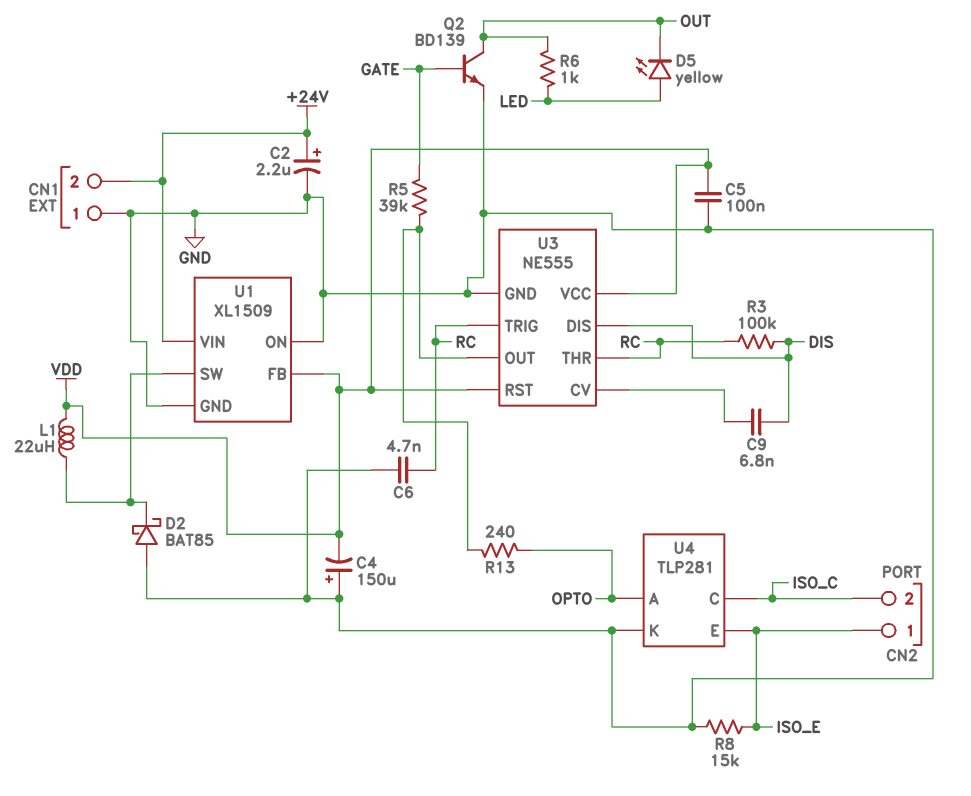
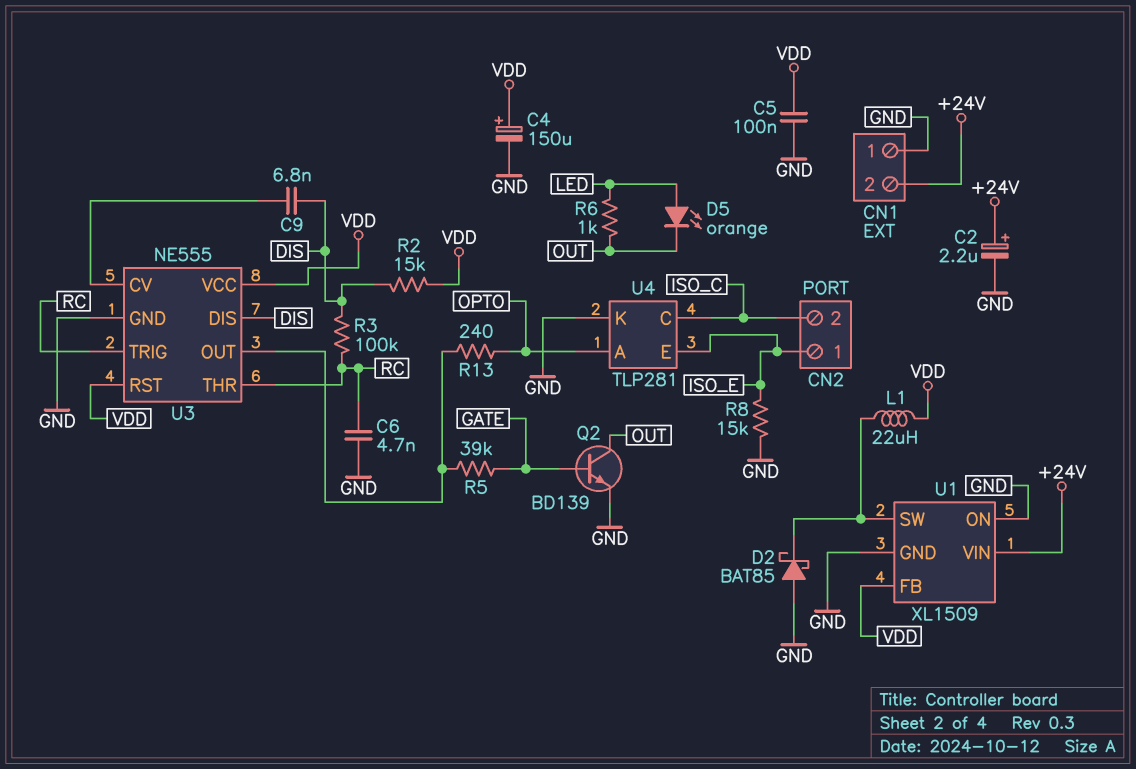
C4: 150uF (plus GND, minus VDD) -> 150uF (plus VDD, minus GND)
D5: LED yellow (A LED, K OUT) -> LED orange (A LED, K OUT)
R2: none -> 15k (DIS, VDD)

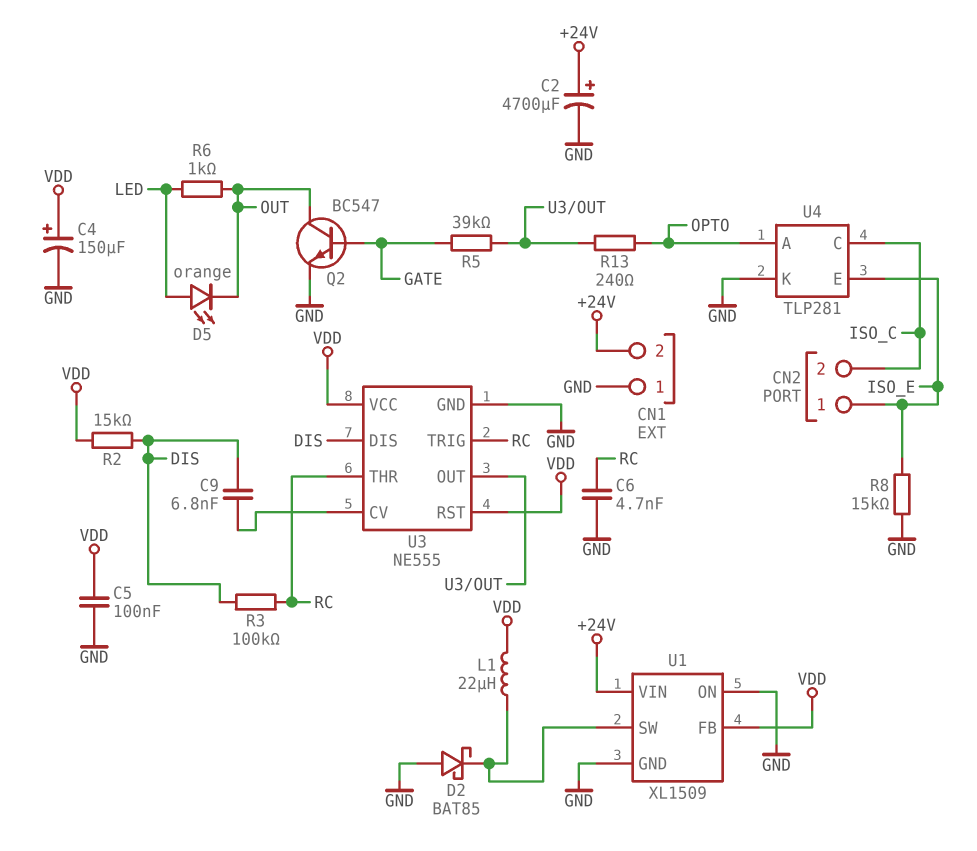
C2: 2.2uF (plus +24V, minus GND) -> 4700uF (plus +24V, minus GND)
Q2: NPN BD139 (B GATE, C OUT, E GND) -> NPN BC547 (B GATE, C OUT, E GND)

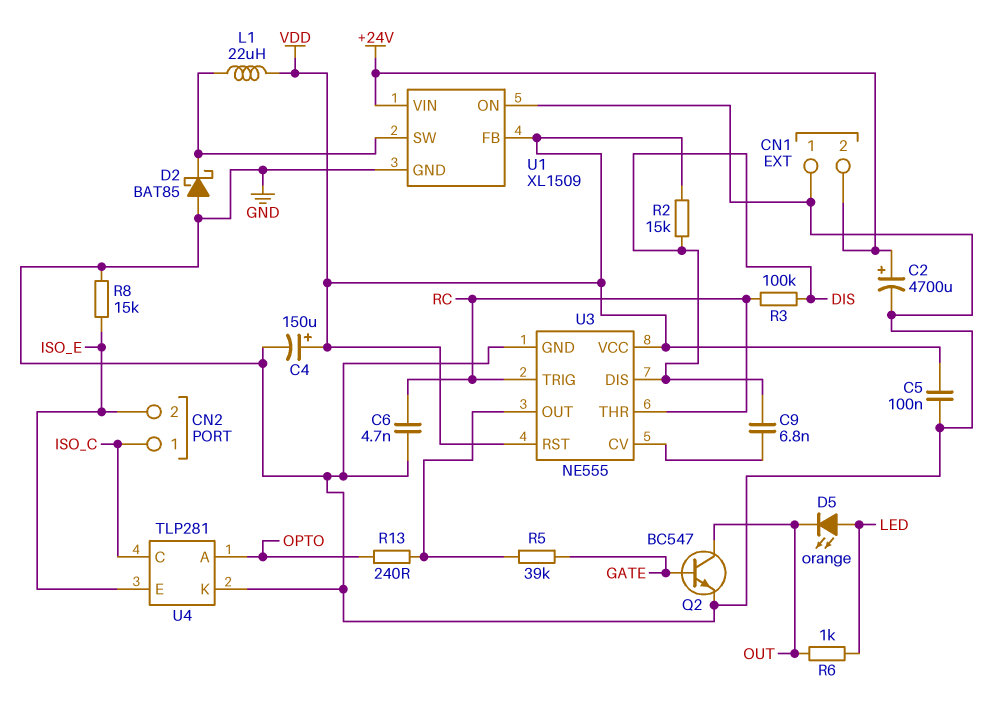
CN2 pin 1: ISO_E -> ISO_C
CN2 pin 2: ISO_C -> ISO_E

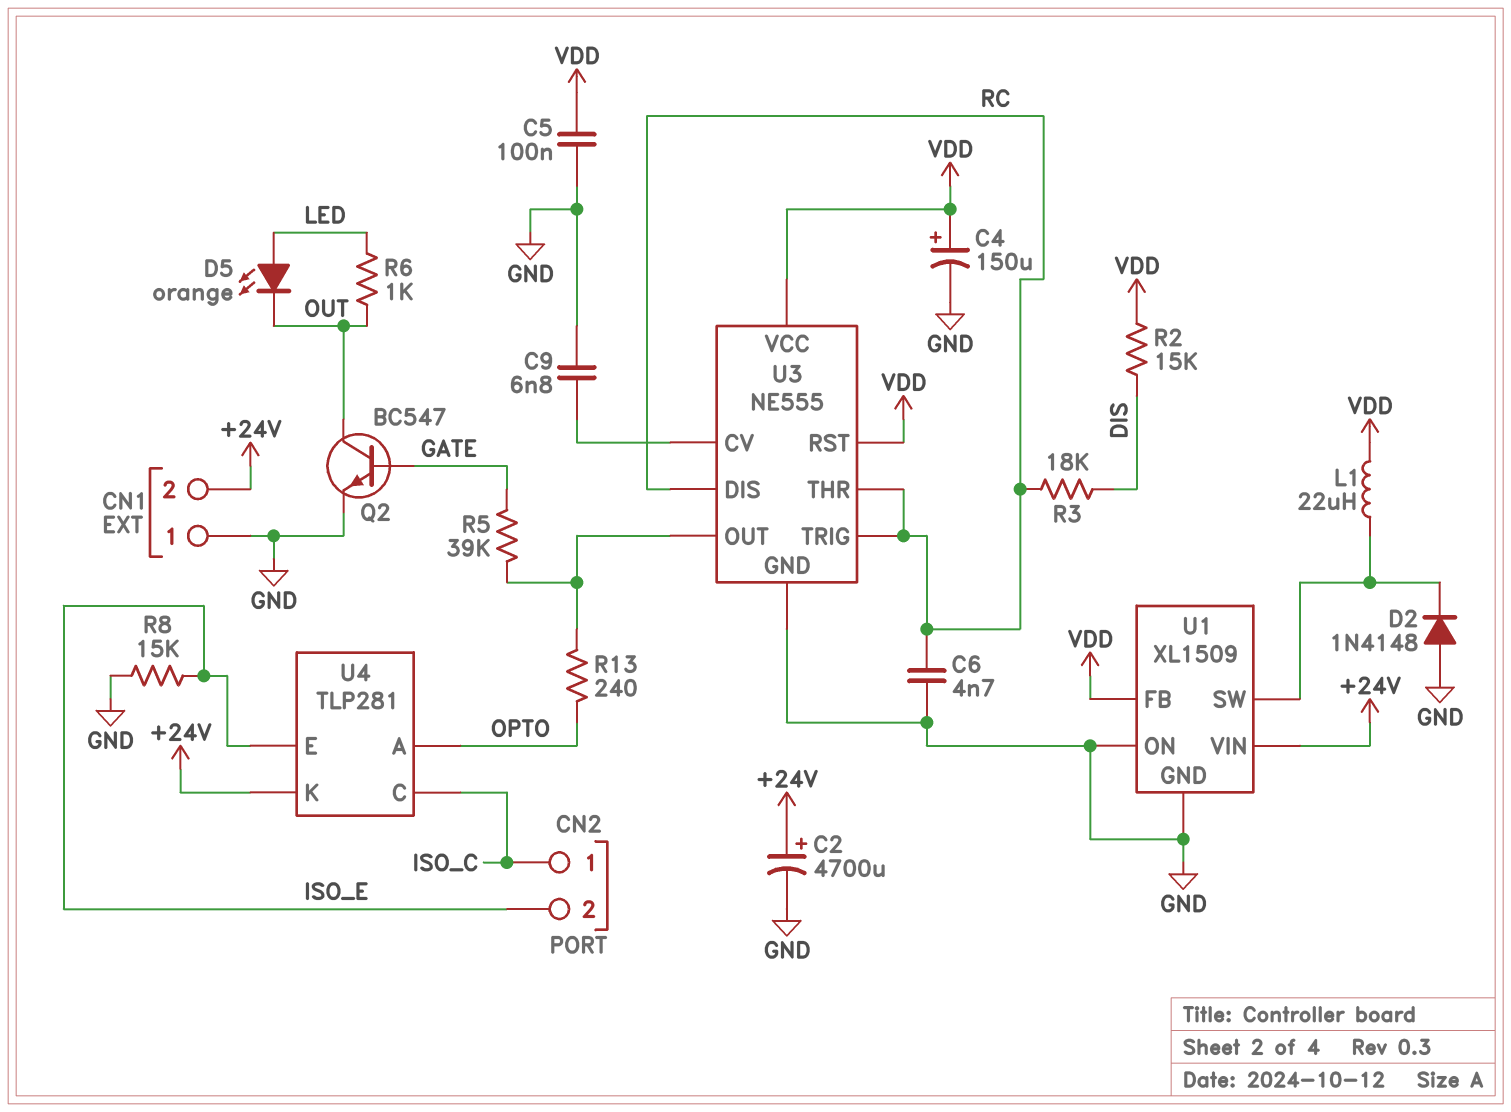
C9: 6.8nF (DIS, U3/CV) -> 6.8nF (GND, U3/CV)
D2: schottky BAT85 (A GND, K U1/SW) -> diode 1N4148 (A GND, K U1/SW)
R3: 100k (DIS, RC) -> 18k (DIS, RC)
U3 pin DIS: DIS -> RC
U4 pin K: GND -> +24V

